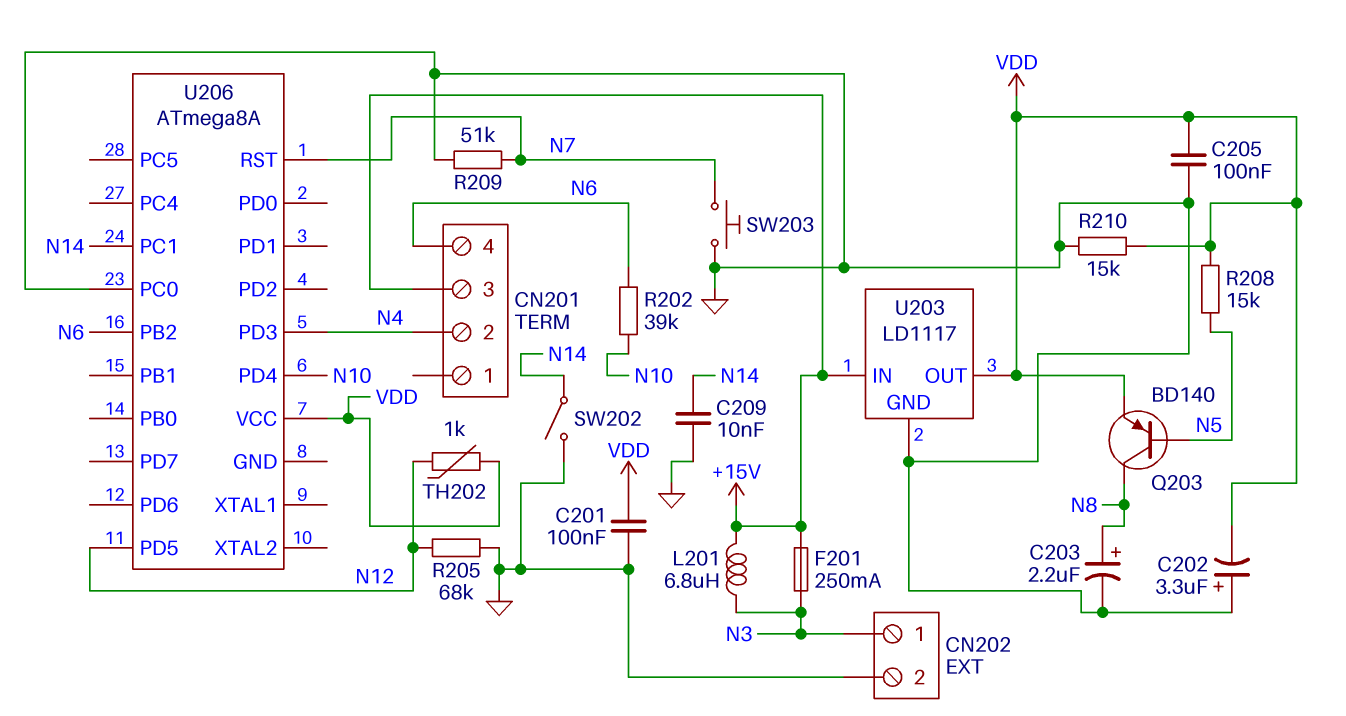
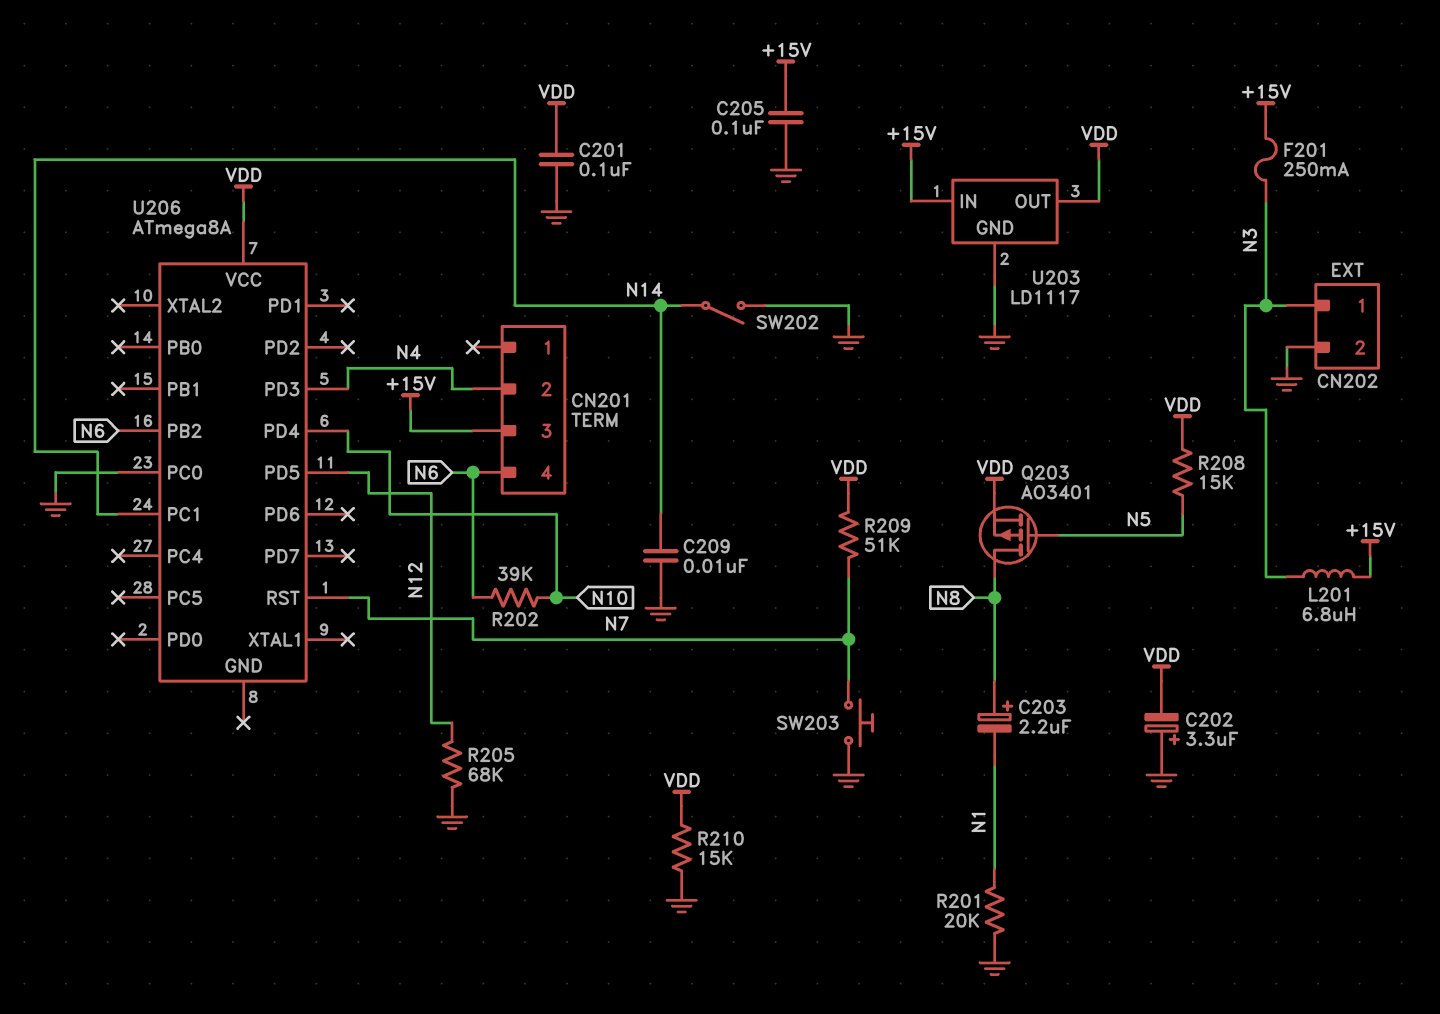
C203: 2.2uF (plus N8, minus GND) -> 2.2uF (plus N8, minus N1)
C205: 100nF (GND, VDD) -> 100nF (+15V, GND)
Q203: PNP BD140 (B N5, C N8, E VDD) -> PMOS AO3401 (G N5, D N8, S VDD)
R201: none -> 20k (GND, N1)
R209: 51k (GND, N7) -> 51k (N7, VDD)
TH202: 1k (N12, VDD) -> none

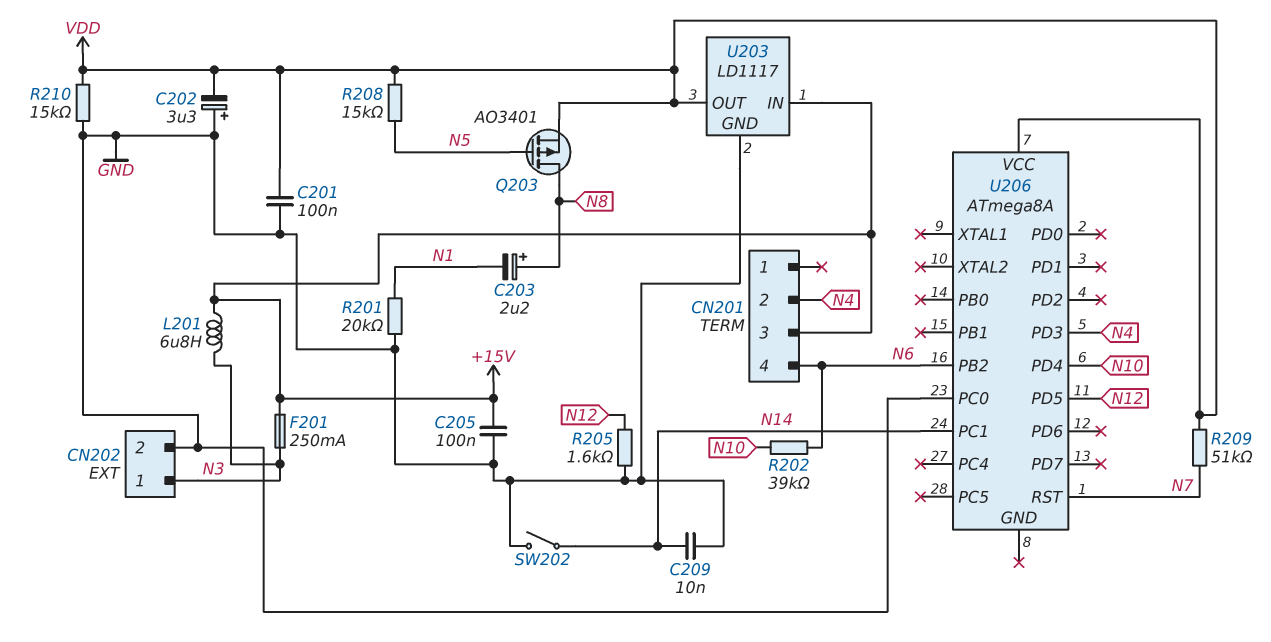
R205: 68k (GND, N12) -> 1.6k (GND, N12)
SW203: button (GND, N7) -> none

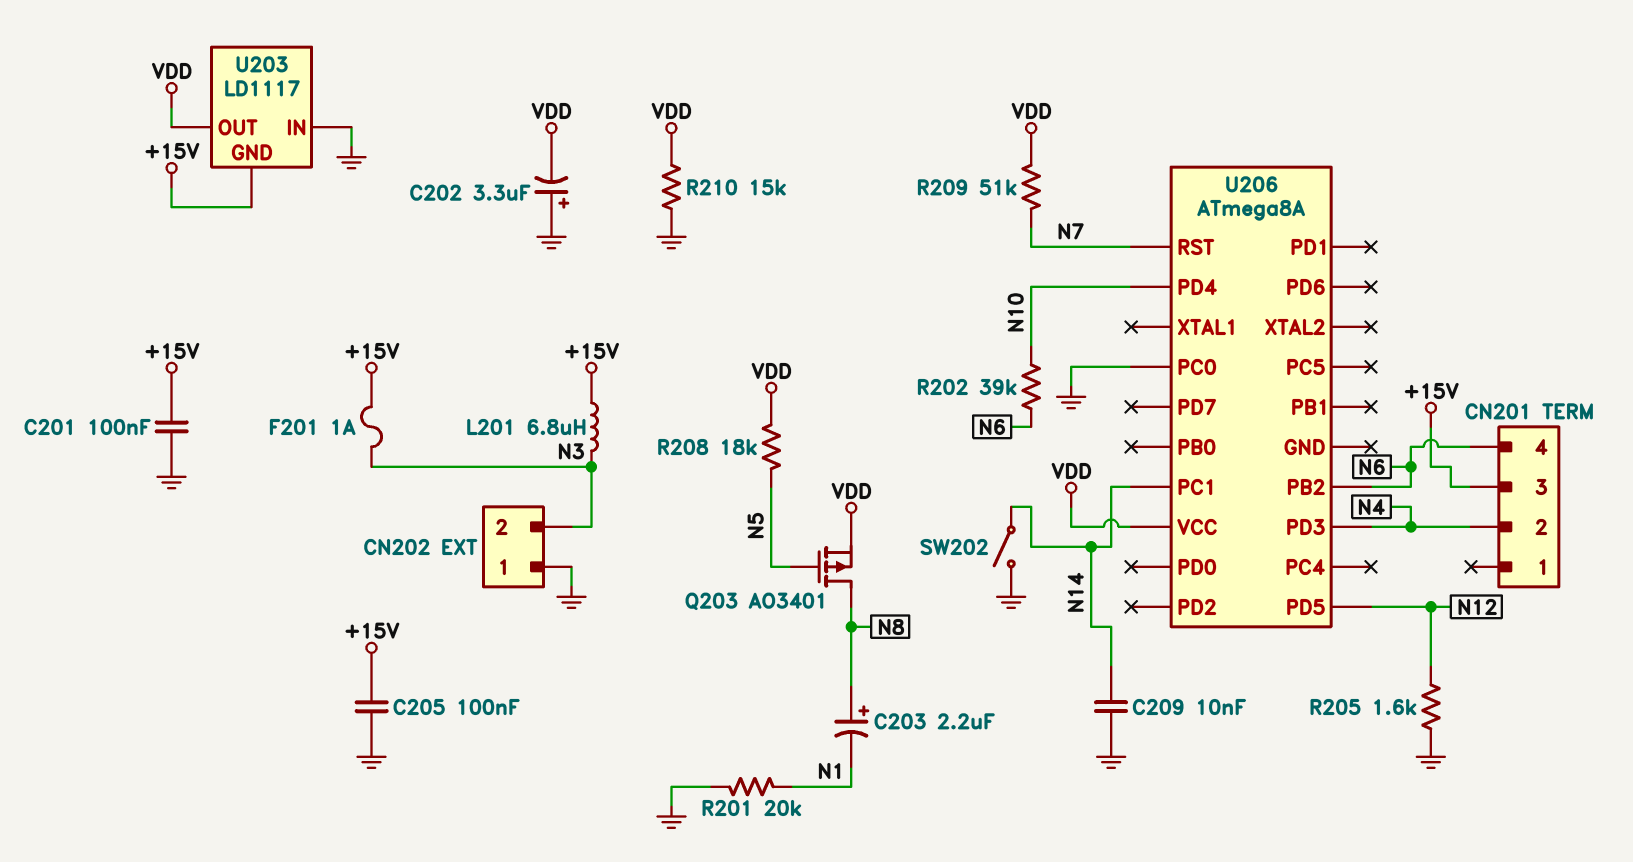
C201: 100nF (GND, VDD) -> 100nF (+15V, GND)
CN202 pin 1: N3 -> GND
CN202 pin 2: GND -> N3
F201: 250mA (+15V, N3) -> 1A (+15V, N3)
R208: 15k (N5, VDD) -> 18k (N5, VDD)
U203 pin GND: GND -> +15V
U203 pin IN: +15V -> GND

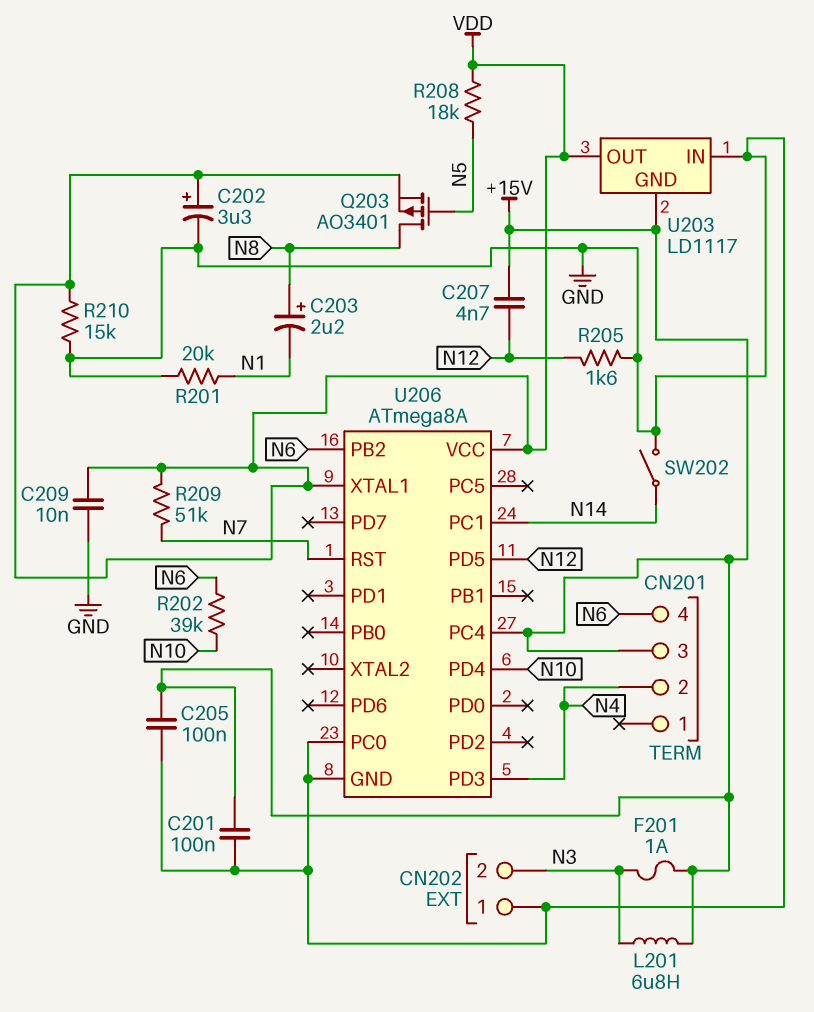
C202: 3.3uF (plus GND, minus VDD) -> 3.3uF (plus VDD, minus GND)
C207: none -> 4.7nF (+15V, N12)
C209: 10nF (GND, N14) -> 10nF (GND, VDD)
U206 pin GND: none -> GND
U206 pin PC4: none -> +15V
U206 pin XTAL1: none -> VDD

